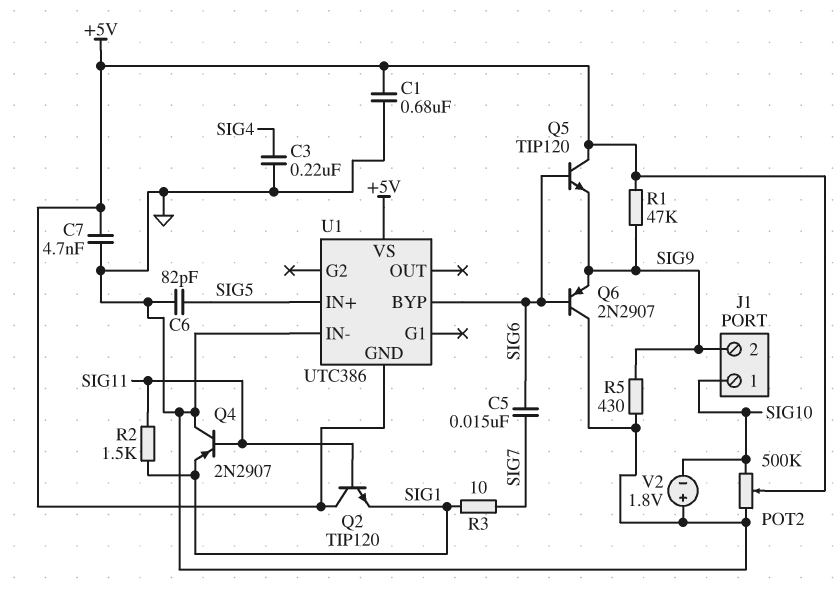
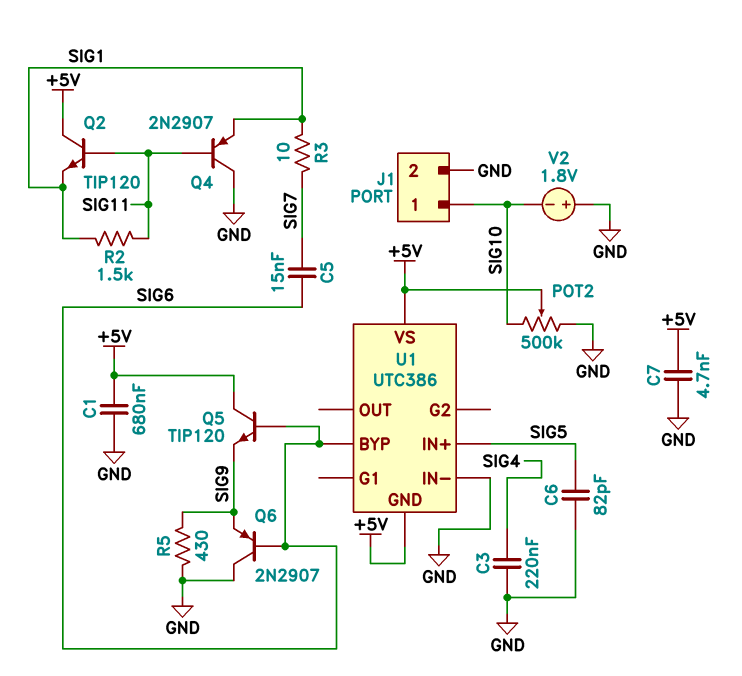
J1 pin 2: SIG9 -> GND
R1: 47k (+5V, SIG9) -> none

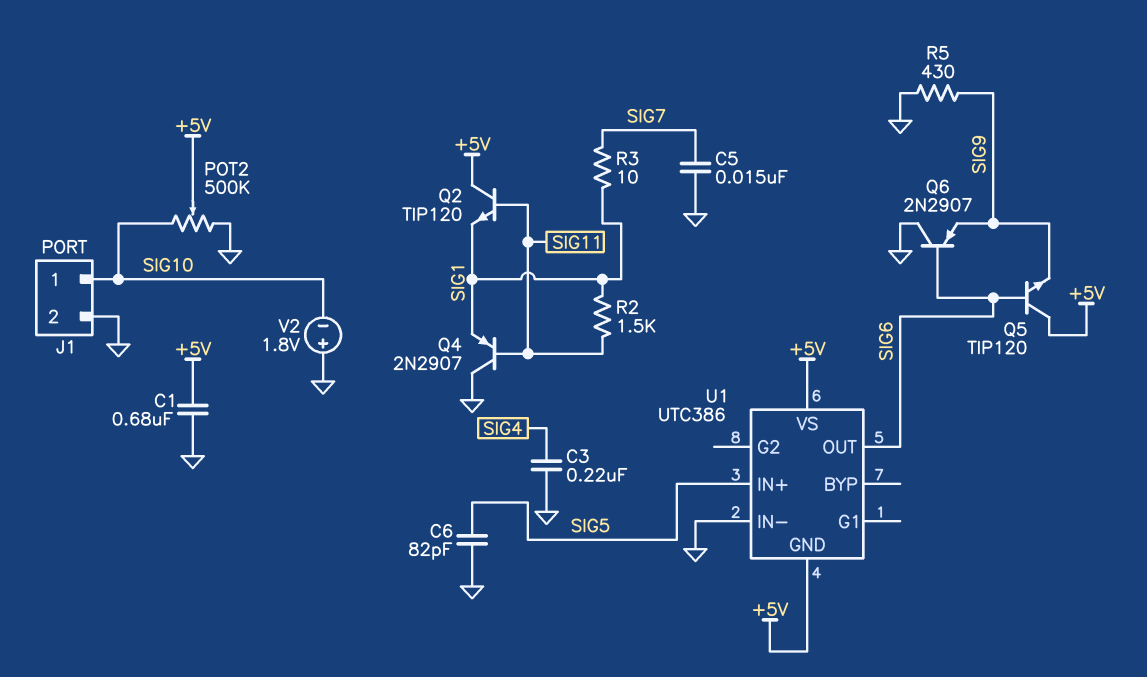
C5: 15nF (SIG6, SIG7) -> 15nF (GND, SIG7)
C7: 4.7nF (+5V, GND) -> none
U1 pin BYP: SIG6 -> none
U1 pin OUT: none -> SIG6

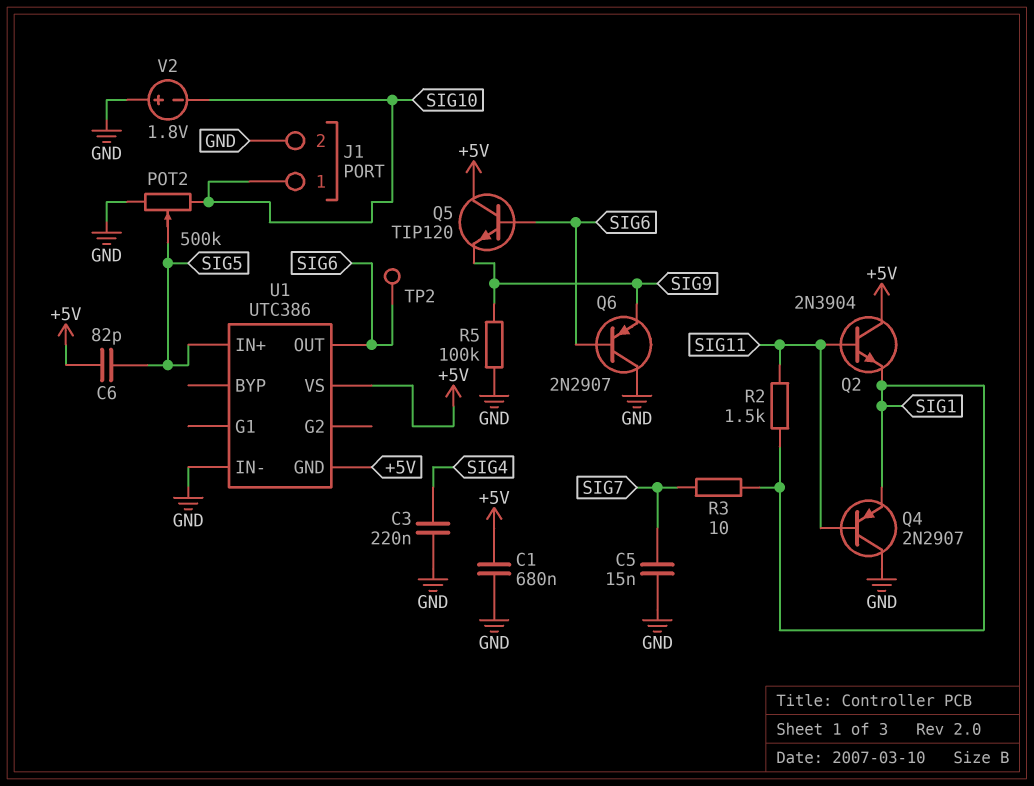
C6: 82pF (GND, SIG5) -> 82pF (+5V, SIG5)
POT2: 500k (GND, SIG10, wiper +5V) -> 500k (GND, SIG10, wiper SIG5)
Q2: NPN TIP120 (B SIG11, C +5V, E SIG1) -> NPN 2N3904 (B SIG11, C +5V, E SIG1)
R5: 430 (GND, SIG9) -> 100k (GND, SIG9)
TP2: none -> test point (SIG6)

